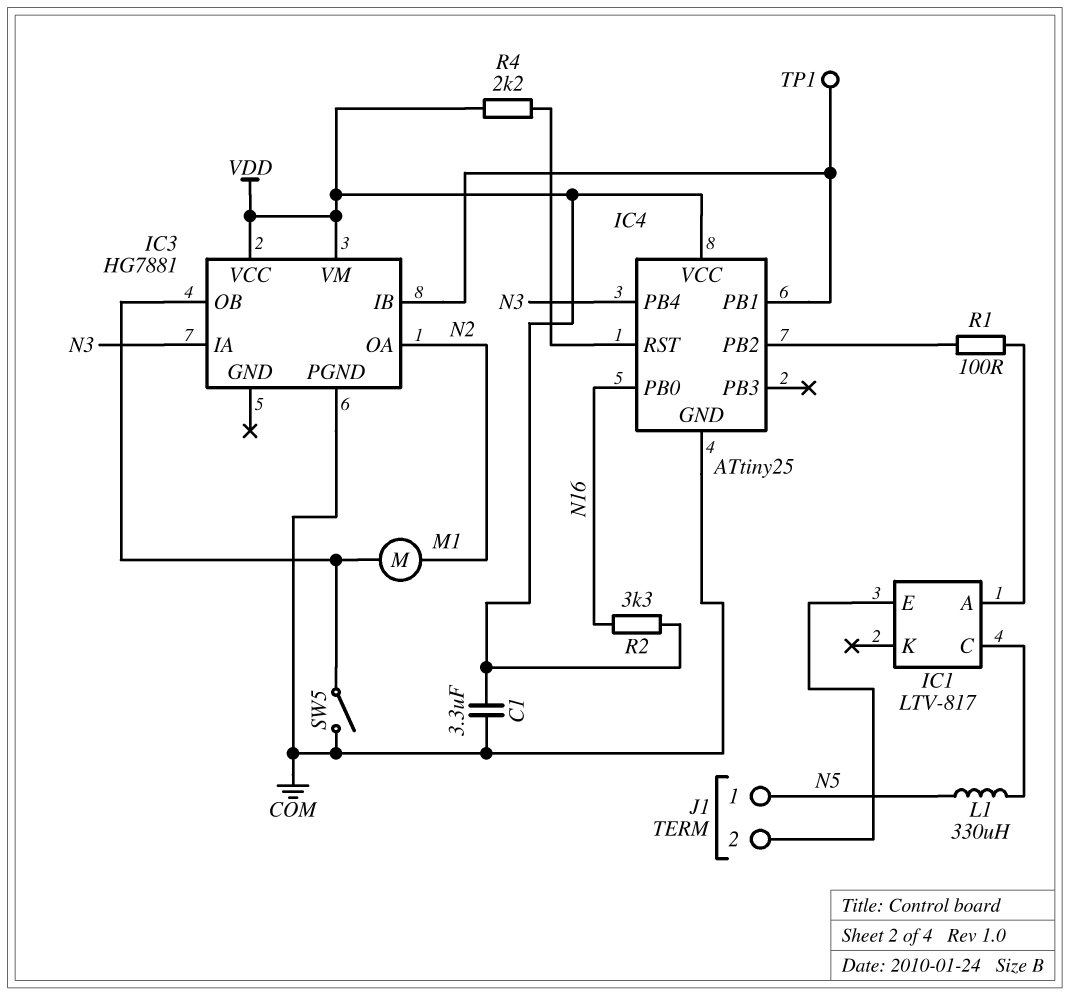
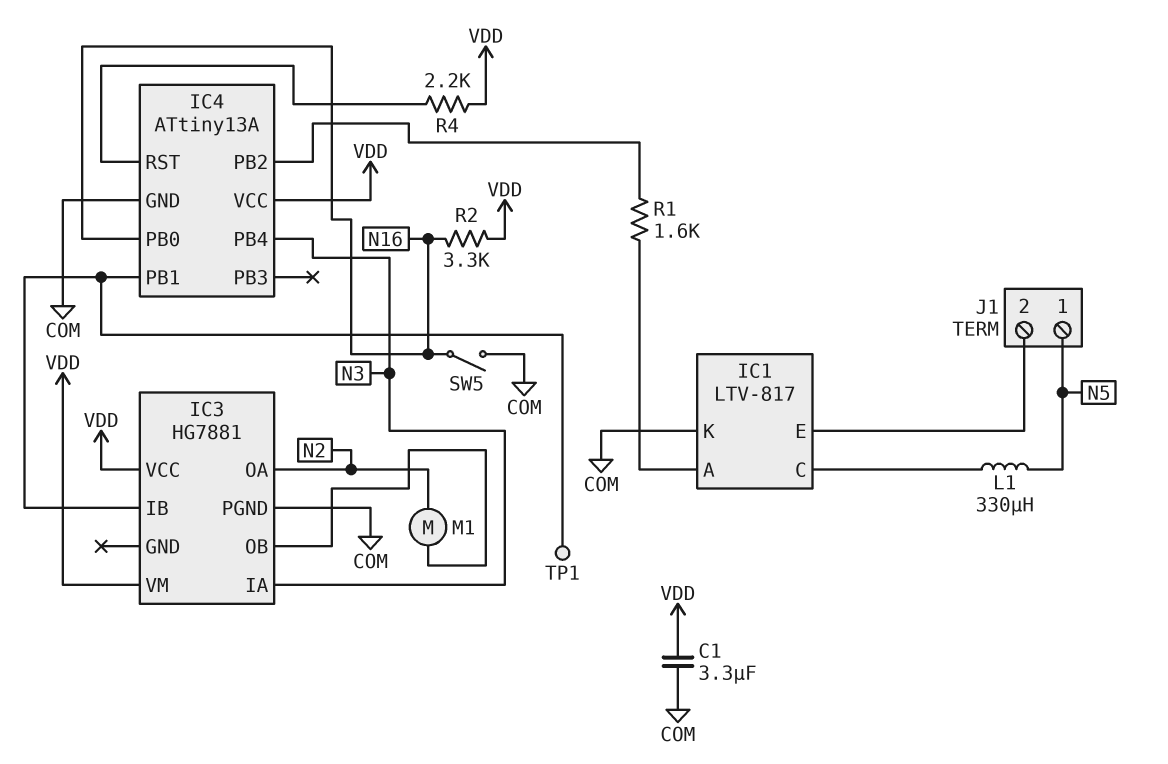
IC1 pin K: none -> COM
IC4: ATtiny25 -> ATtiny13A
R1: 100 (IC1/A, IC4/PB2) -> 1.6k (IC1/A, IC4/PB2)
SW5: switch (COM, IC3/OB) -> switch (COM, N16)

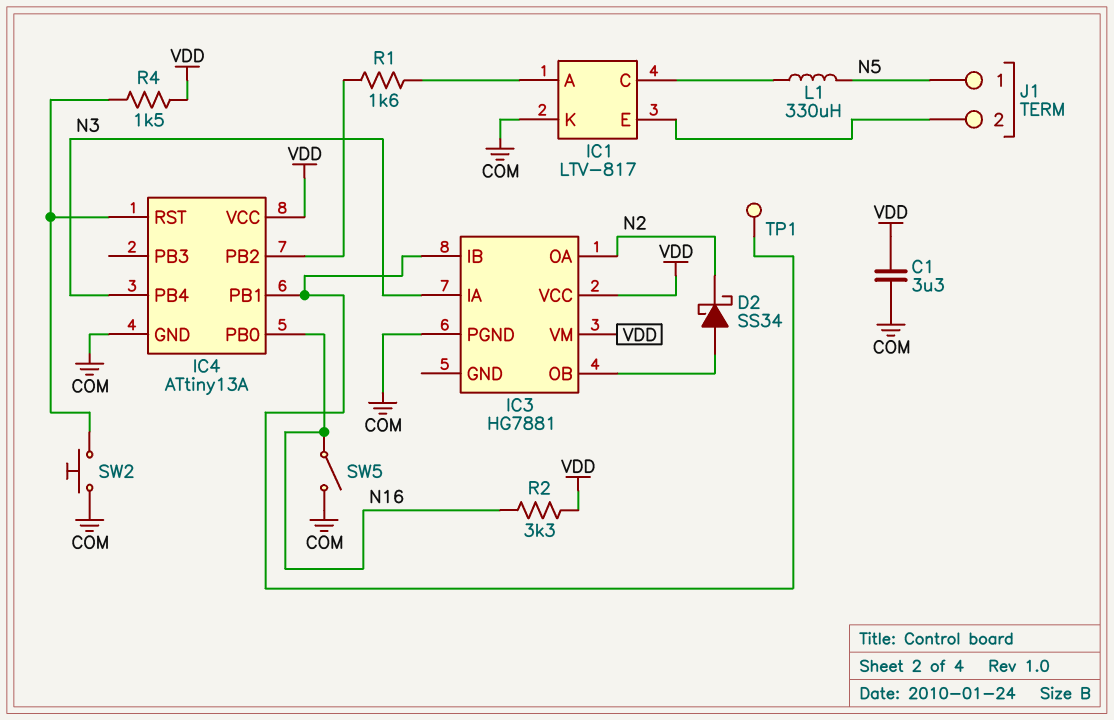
D2: none -> schottky SS34 (A IC3/OB, K N2)
M1: motor (IC3/OB, N2) -> none
R4: 2.2k (IC4/RST, VDD) -> 1.5k (IC4/RST, VDD)
SW2: none -> button (COM, IC4/RST)

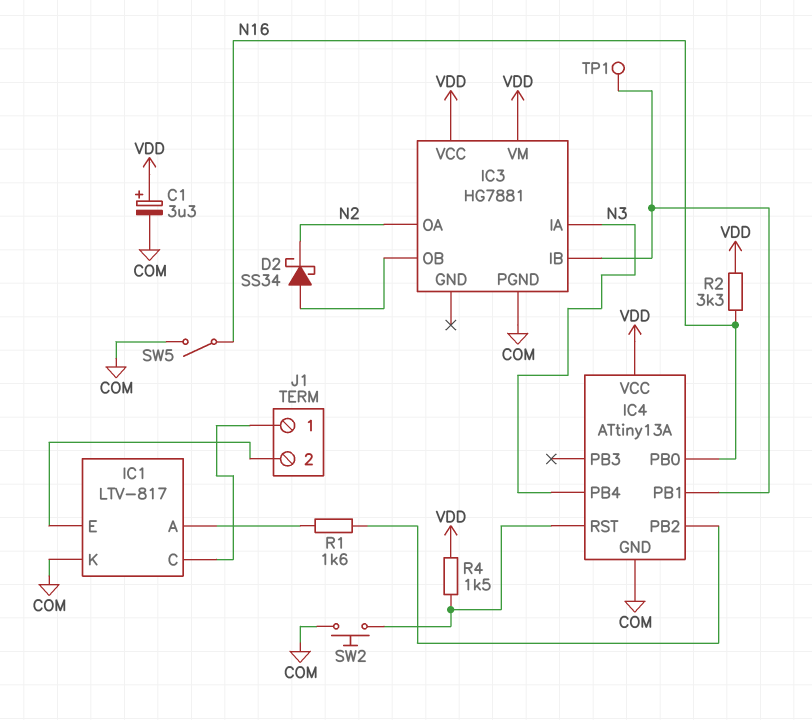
C1: 3.3uF (COM, VDD) -> 3.3uF (plus VDD, minus COM)
J1 pin 1: N5 -> IC1/C
L1: 330uH (IC1/C, N5) -> none

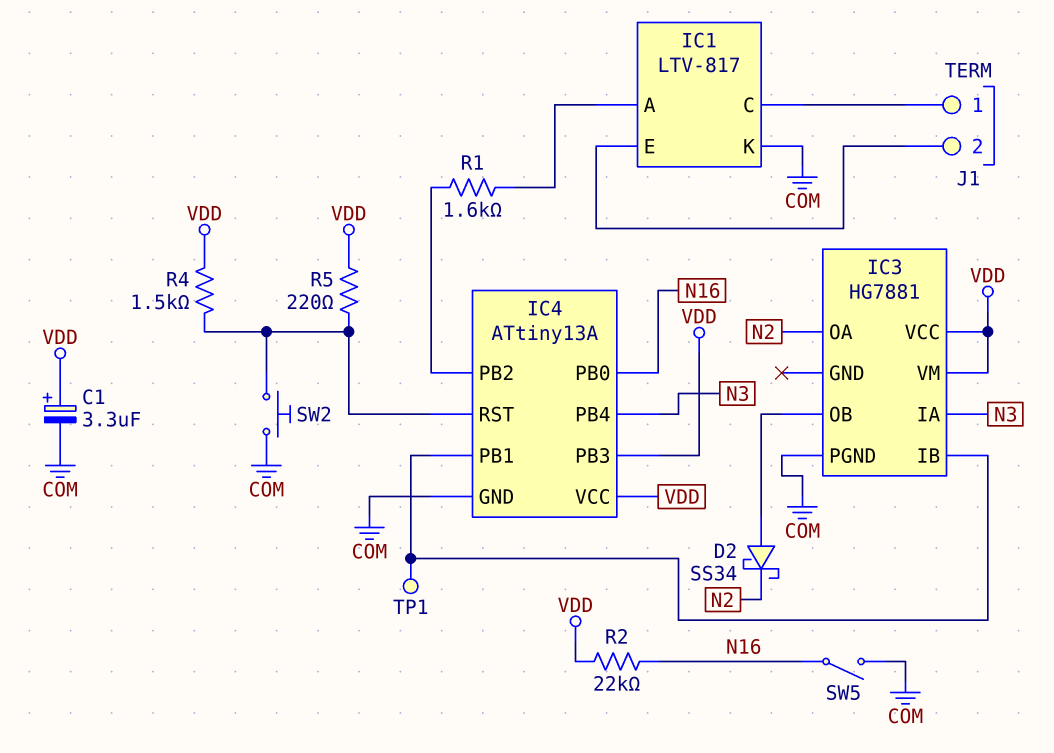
IC4 pin PB3: none -> VDD
R2: 3.3k (N16, VDD) -> 22k (N16, VDD)
R5: none -> 220 (IC4/RST, VDD)

